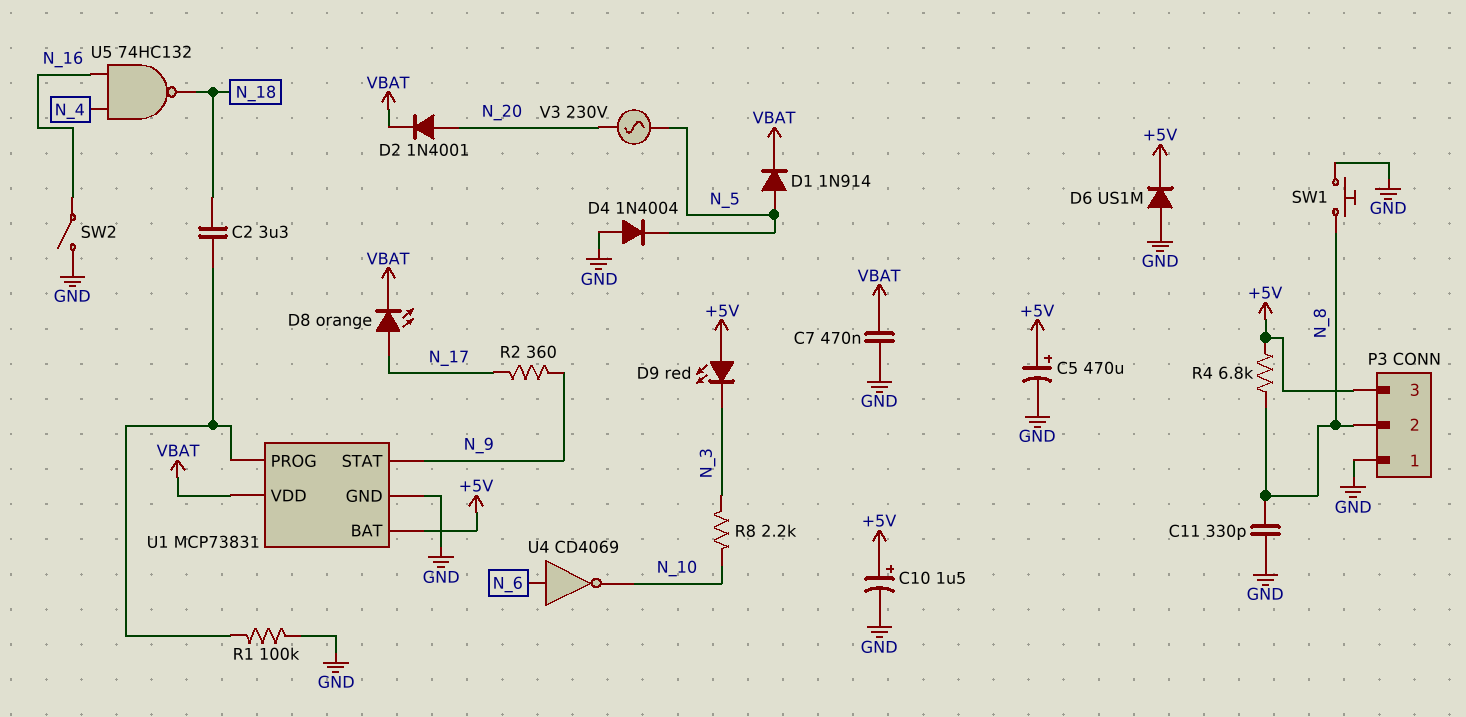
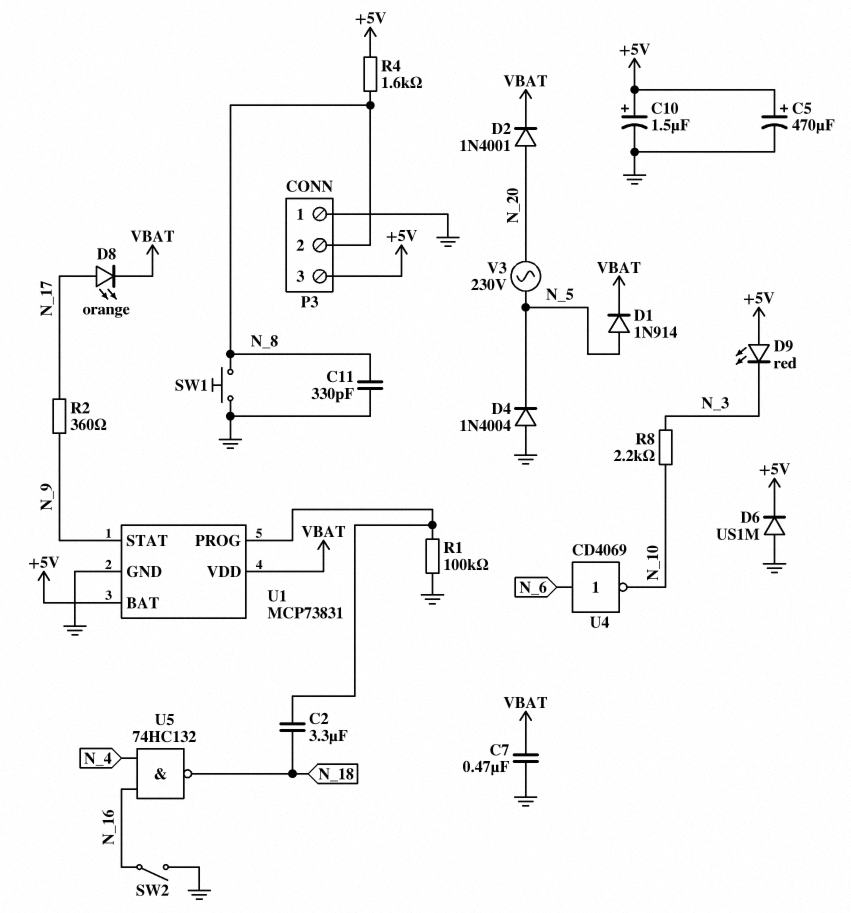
R4: 6.8k (+5V, N_8) -> 1.6k (+5V, N_8)

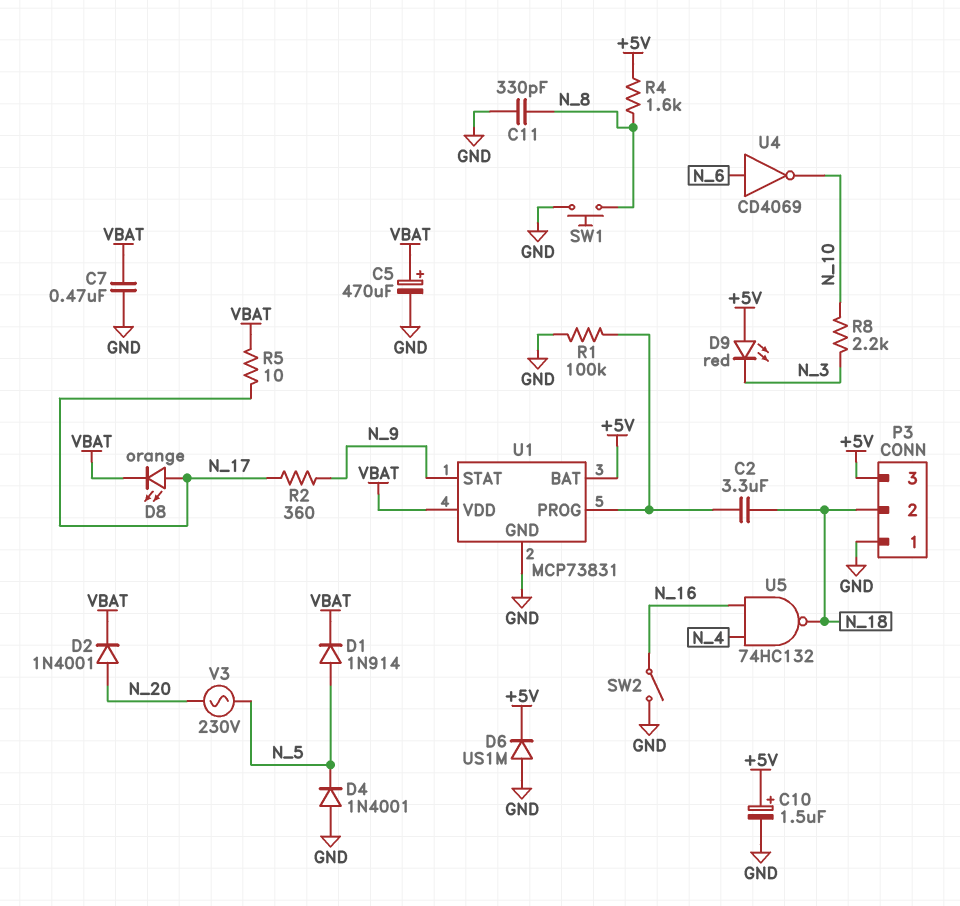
C5: 470uF (plus +5V, minus GND) -> 470uF (plus VBAT, minus GND)
D4: diode 1N4004 (A GND, K N_5) -> diode 1N4001 (A GND, K N_5)
P3 pin 2: N_8 -> N_18
R5: none -> 10 (N_17, VBAT)

